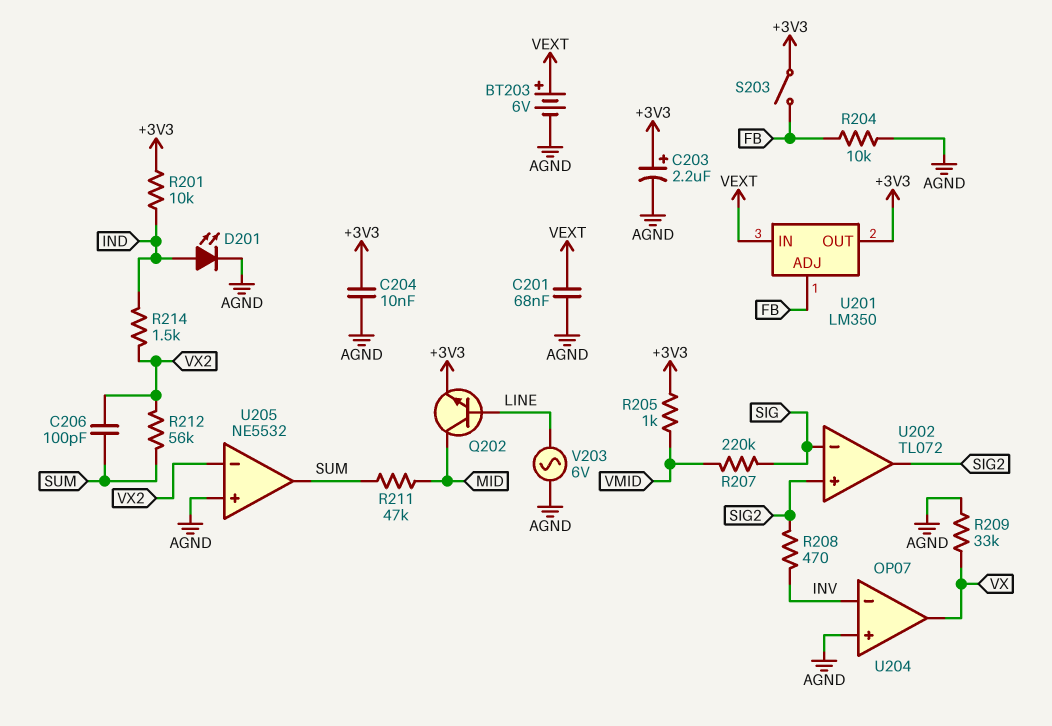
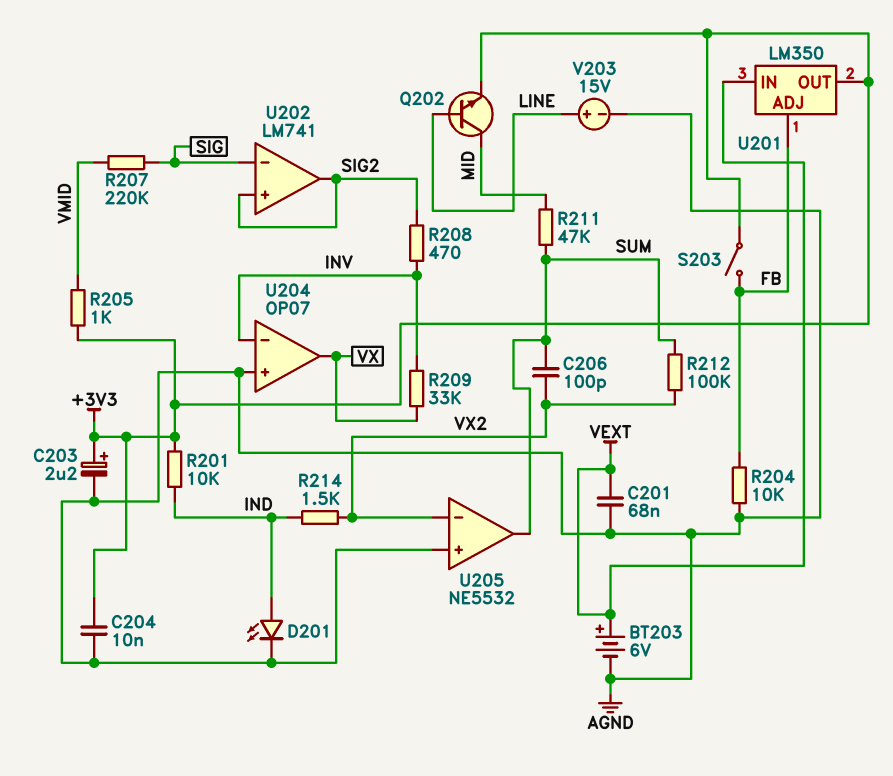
R209: 33k (AGND, VX) -> 33k (INV, VX)
R212: 56k (SUM, VX2) -> 100k (SUM, VX2)
U202: TL072 -> LM741
V203: AC 6V (AGND, LINE) -> 15V (plus LINE, minus AGND)

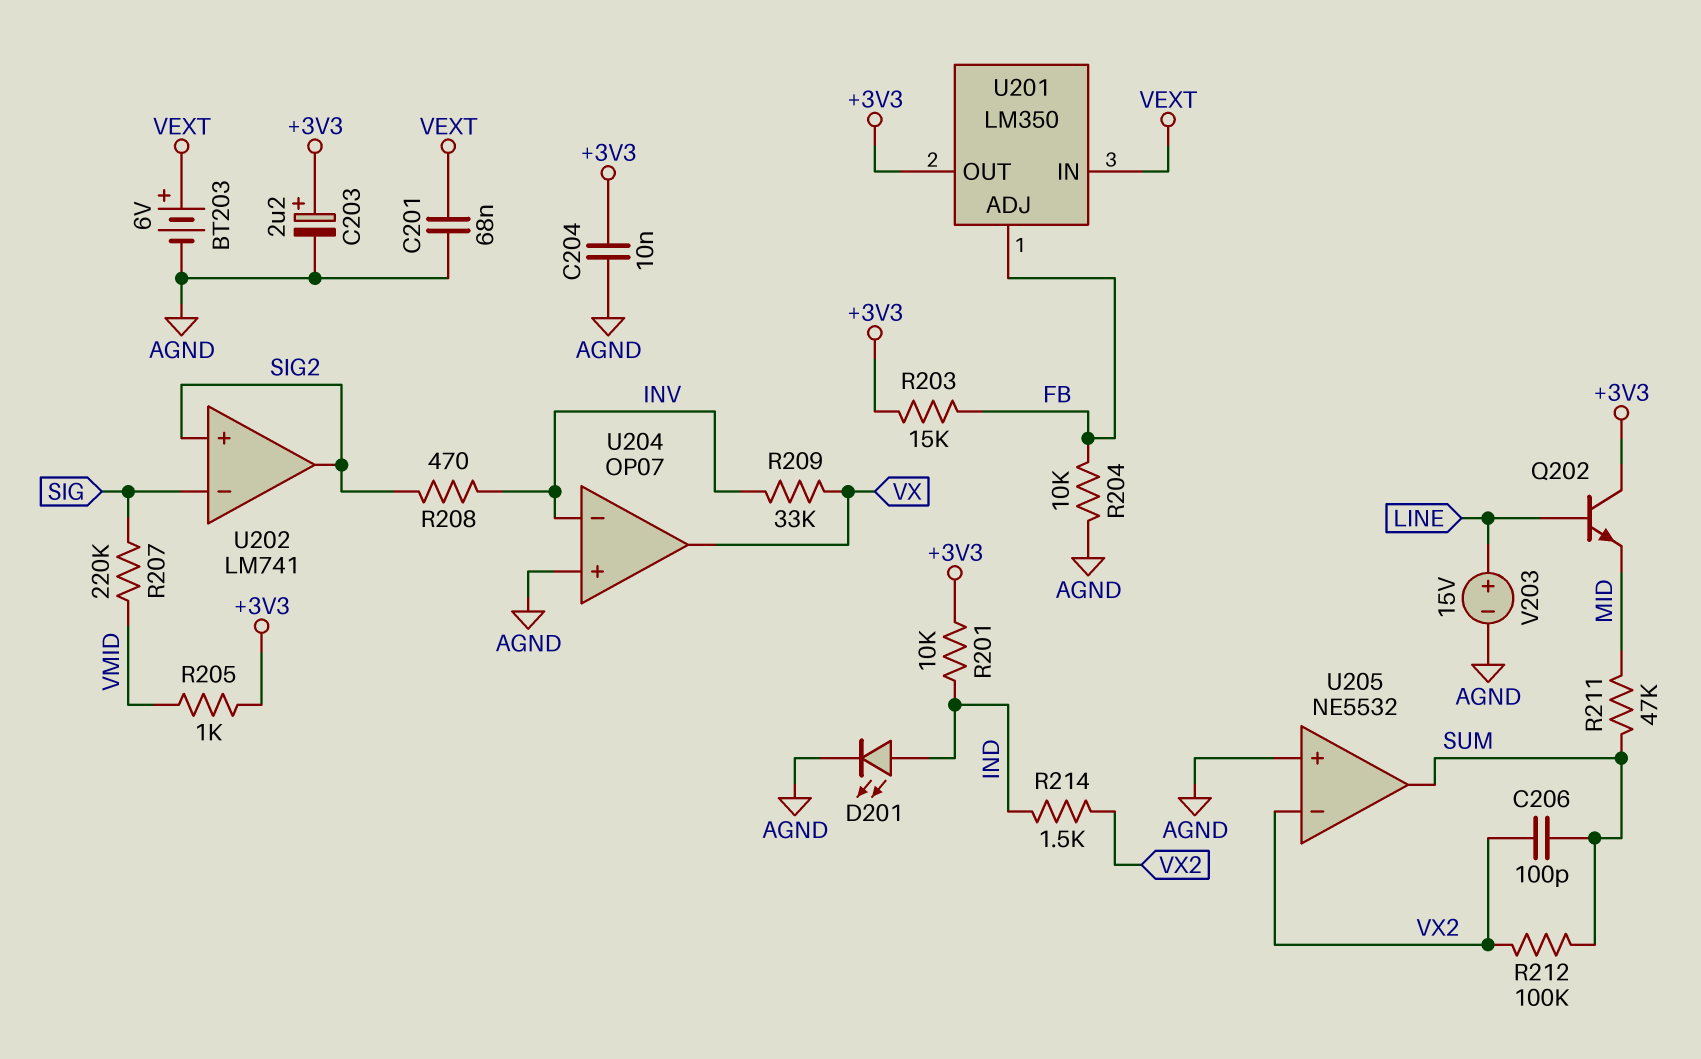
Q202: NPN (B LINE, C MID, E +3V3) -> NPN (B LINE, C +3V3, E MID)
R203: none -> 15k (+3V3, FB)
S203: switch (+3V3, FB) -> none

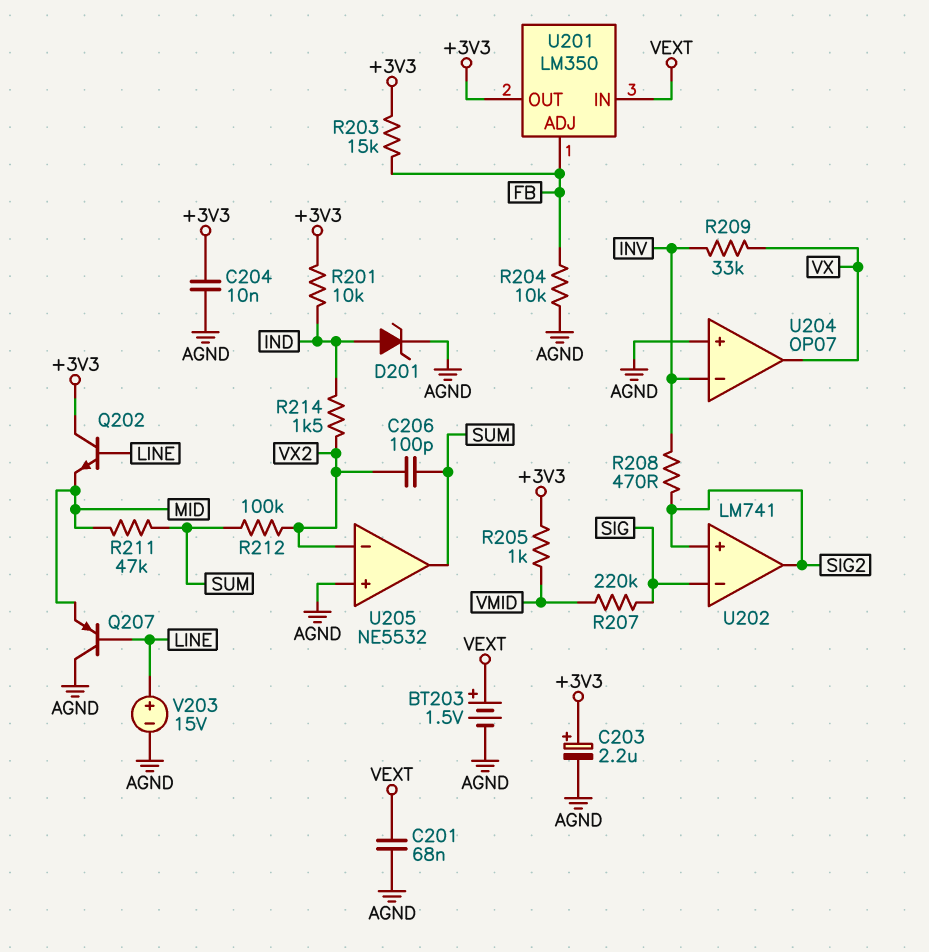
BT203: 6V (plus VEXT, minus AGND) -> 1.5V (plus VEXT, minus AGND)
D201: LED (A IND, K AGND) -> zener (A IND, K AGND)
Q207: none -> PNP (B LINE, C AGND, E MID)

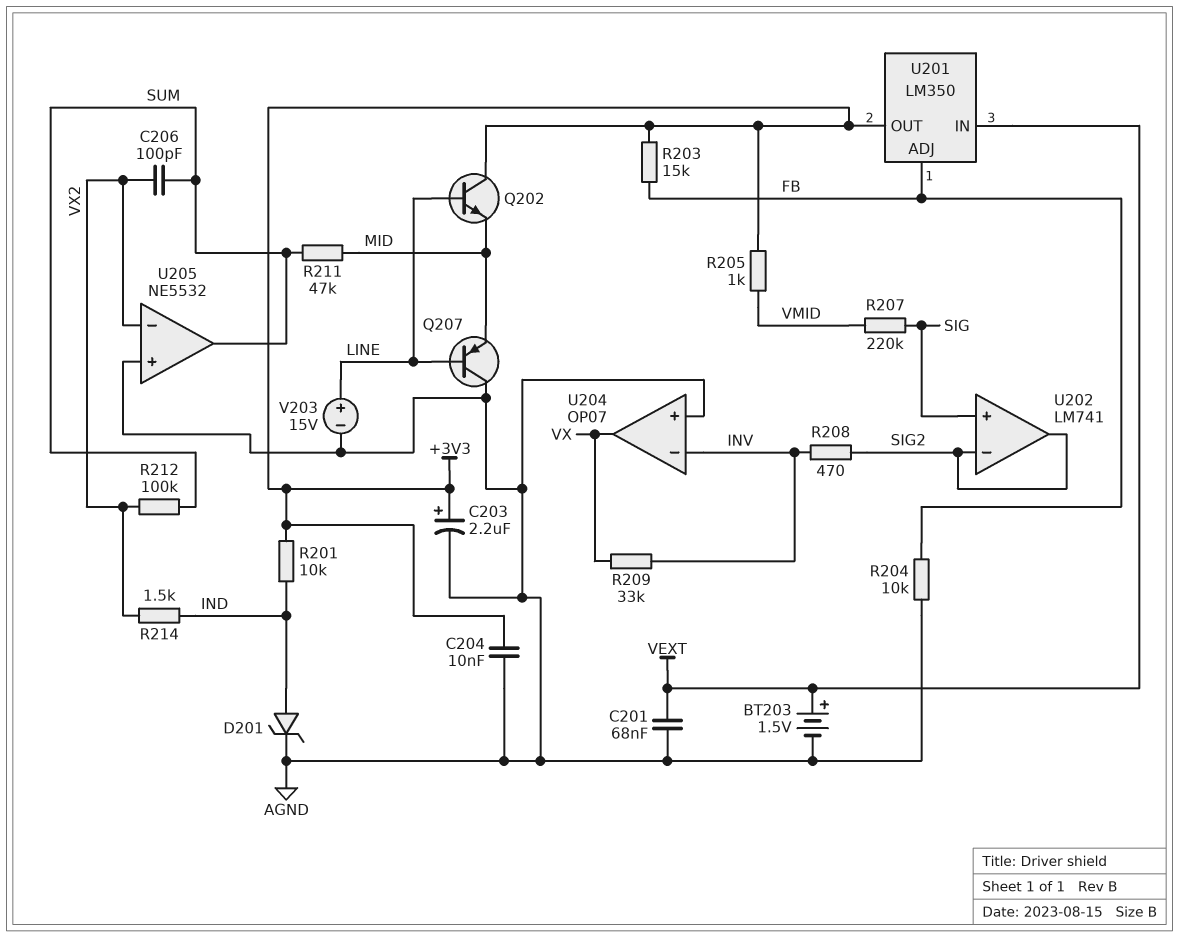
U202 pin in+: SIG2 -> SIG
U202 pin in-: SIG -> SIG2

